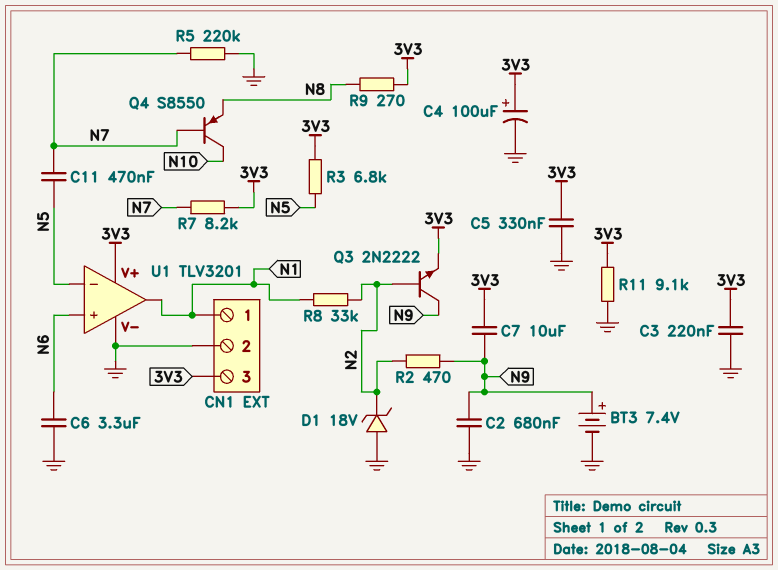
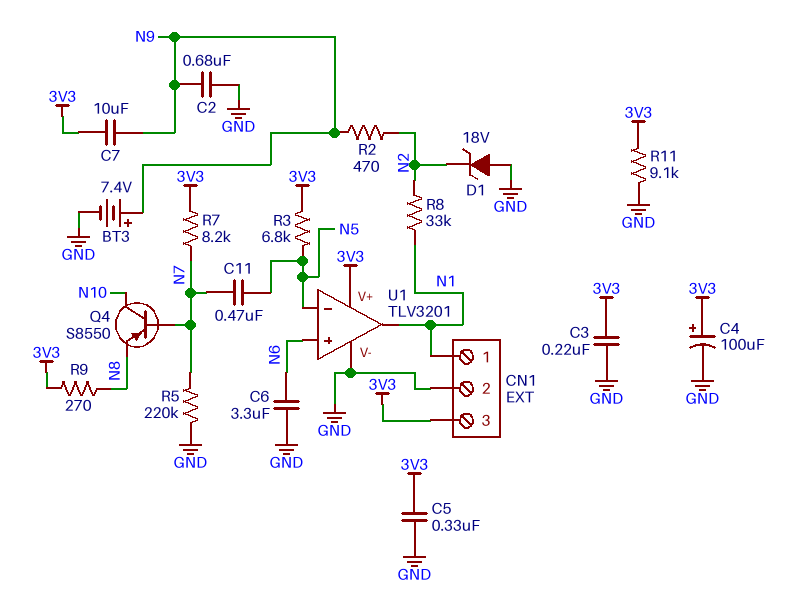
Q3: NPN 2N2222 (B N2, C N9, E 3V3) -> none

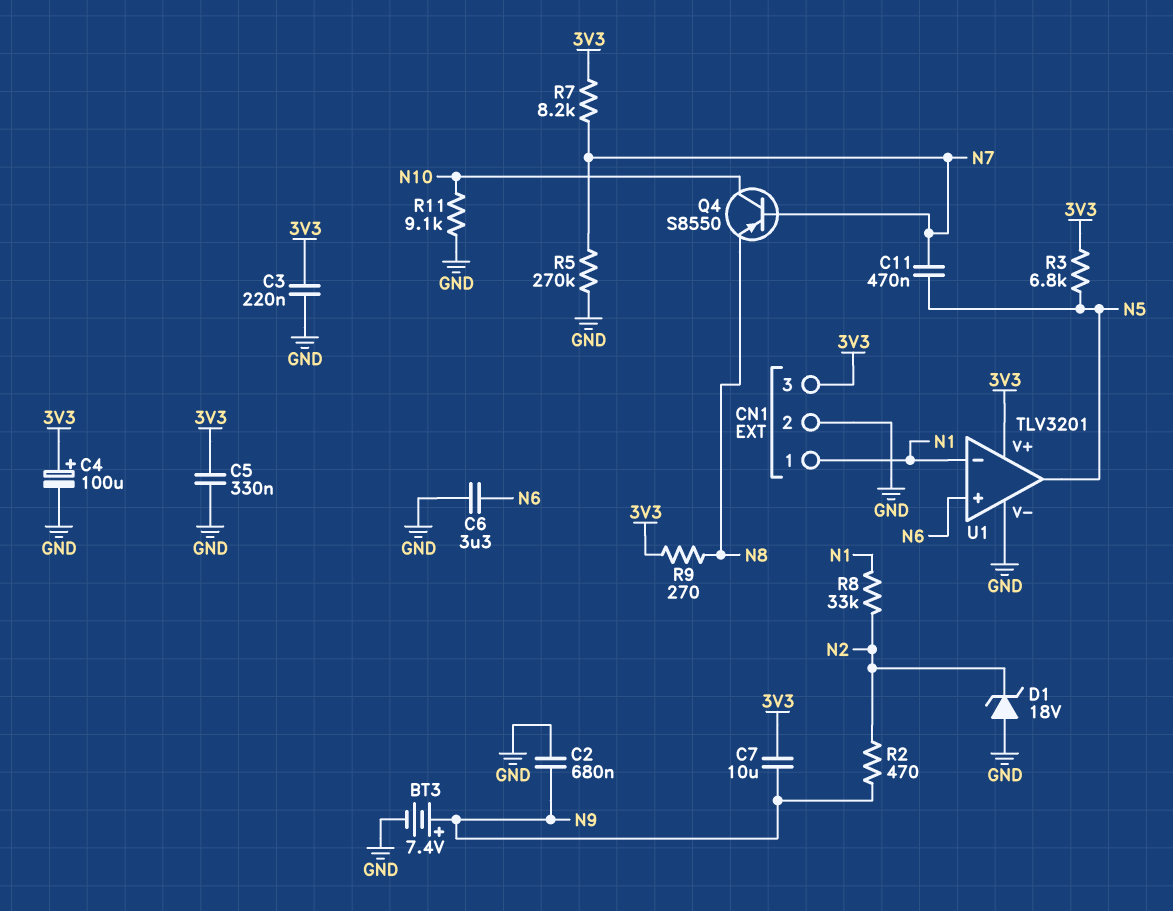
R5: 220k (GND, N7) -> 270k (GND, N7)
R11: 9.1k (3V3, GND) -> 9.1k (GND, N10)
U1 pin in-: N5 -> N1
U1 pin out: N1 -> N5

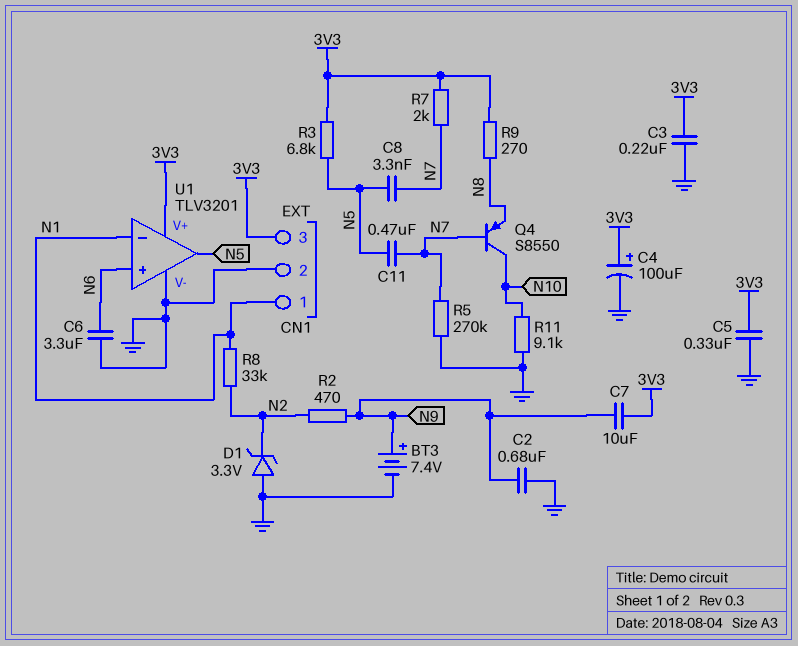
C8: none -> 3.3nF (N5, N7)
D1: zener 18V (A GND, K N2) -> zener 3.3V (A GND, K N2)
R7: 8.2k (3V3, N7) -> 2k (3V3, N7)

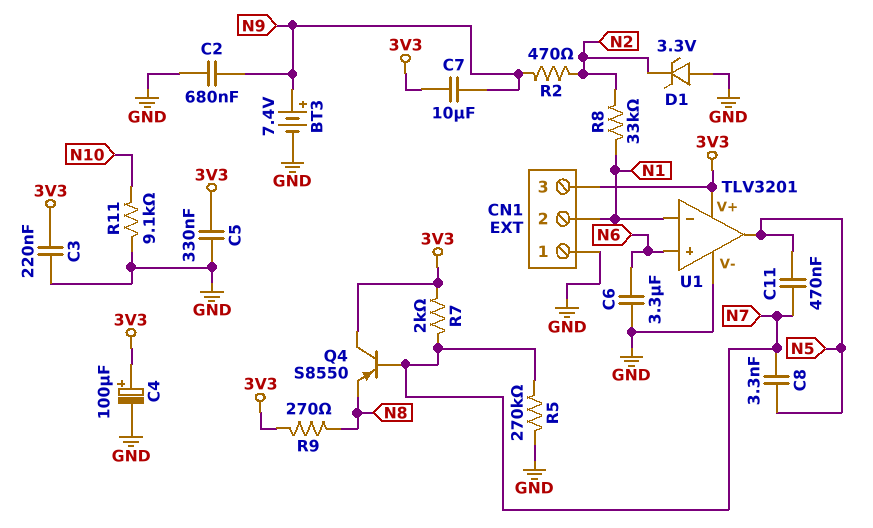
CN1 pin 1: N1 -> GND
CN1 pin 2: GND -> N1
Q4: PNP S8550 (B N7, C N10, E N8) -> PNP S8550 (B N7, C 3V3, E N8)
R3: 6.8k (3V3, N5) -> none

